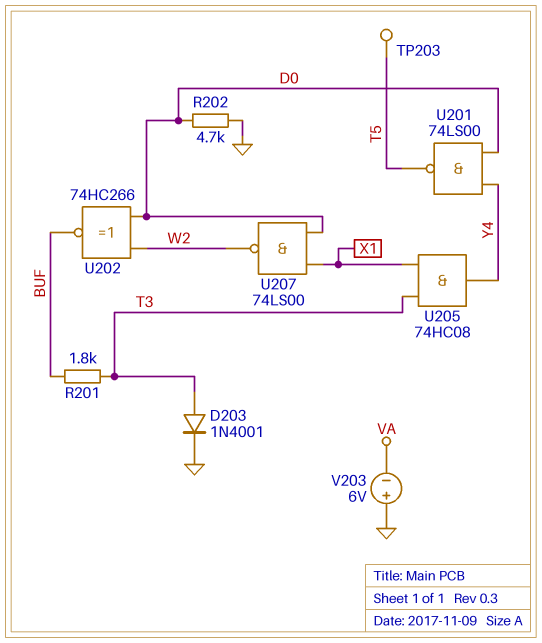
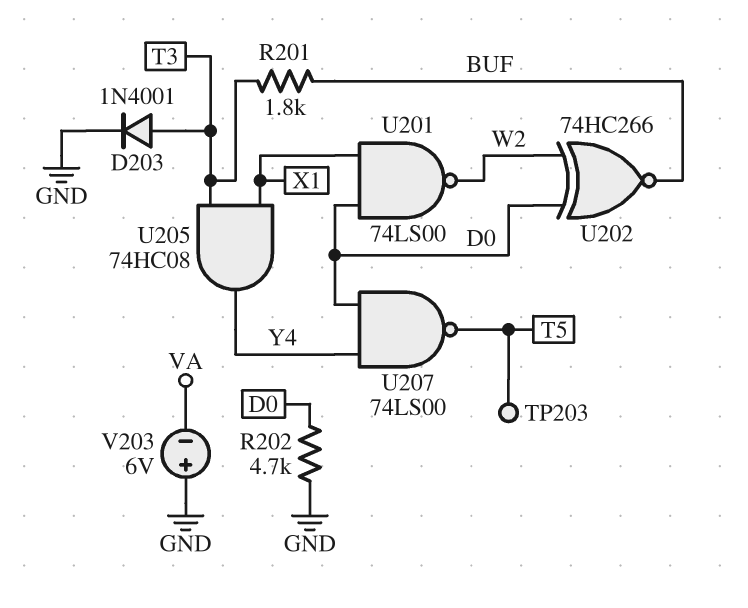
U201: NAND 74LS00 (in D0, in Y4, out T5) -> NAND 74LS00 (in D0, in X1, out W2)
U207: NAND 74LS00 (in D0, in X1, out W2) -> NAND 74LS00 (in D0, in Y4, out T5)

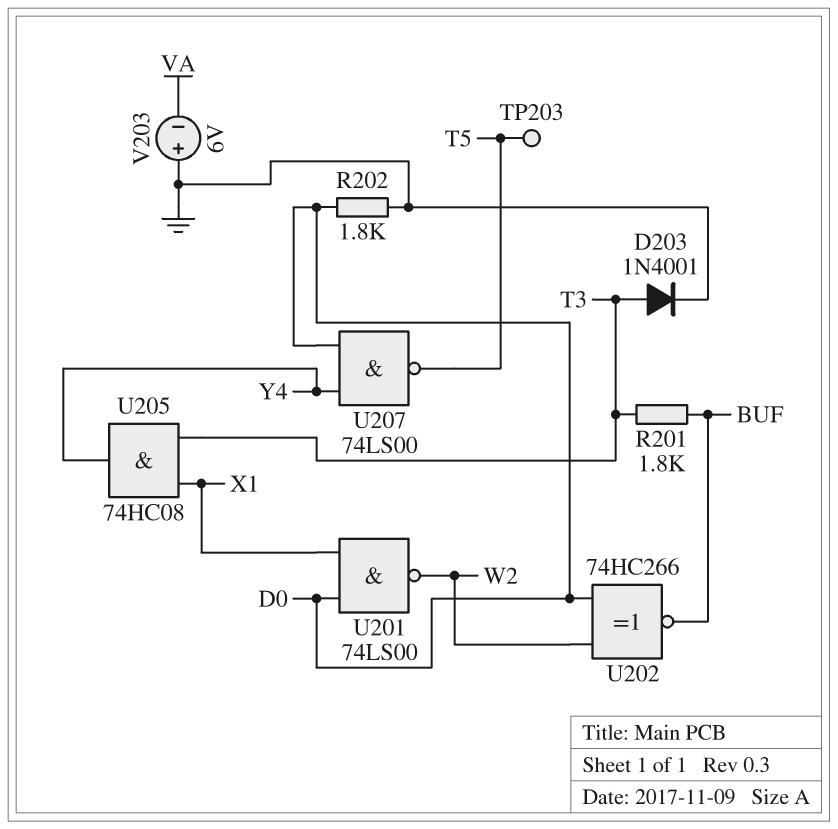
R202: 4.7k (D0, GND) -> 1.8k (D0, GND)

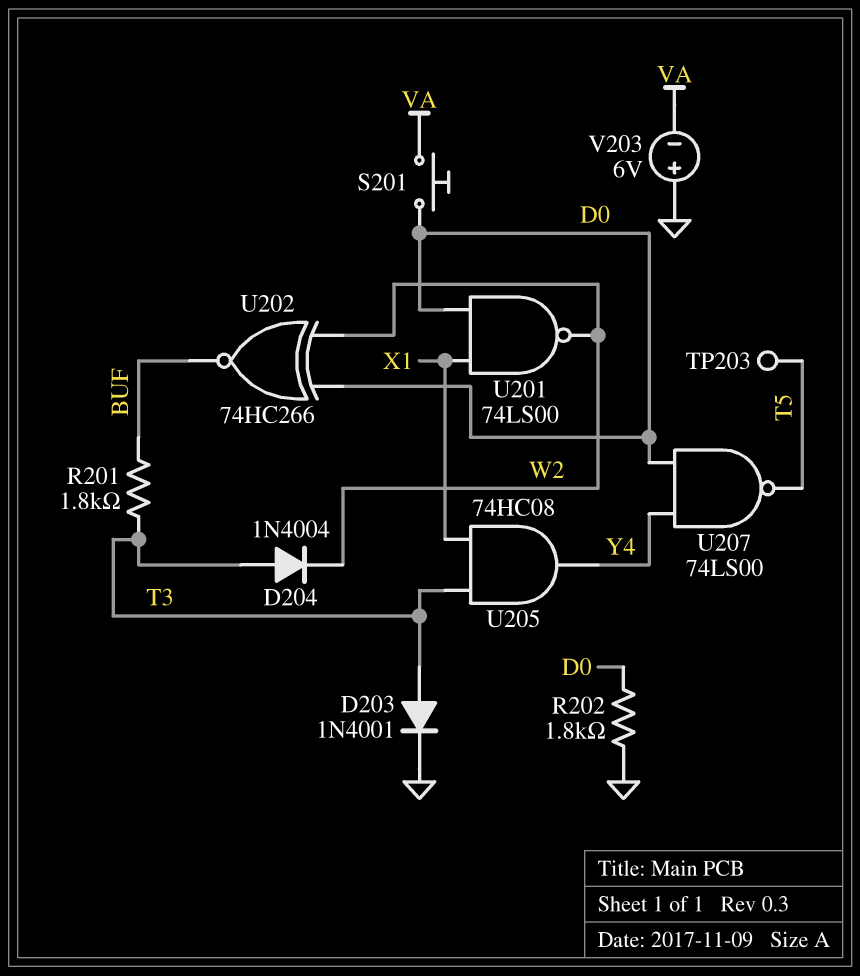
D204: none -> diode 1N4004 (A T3, K W2)
S201: none -> button (D0, VA)

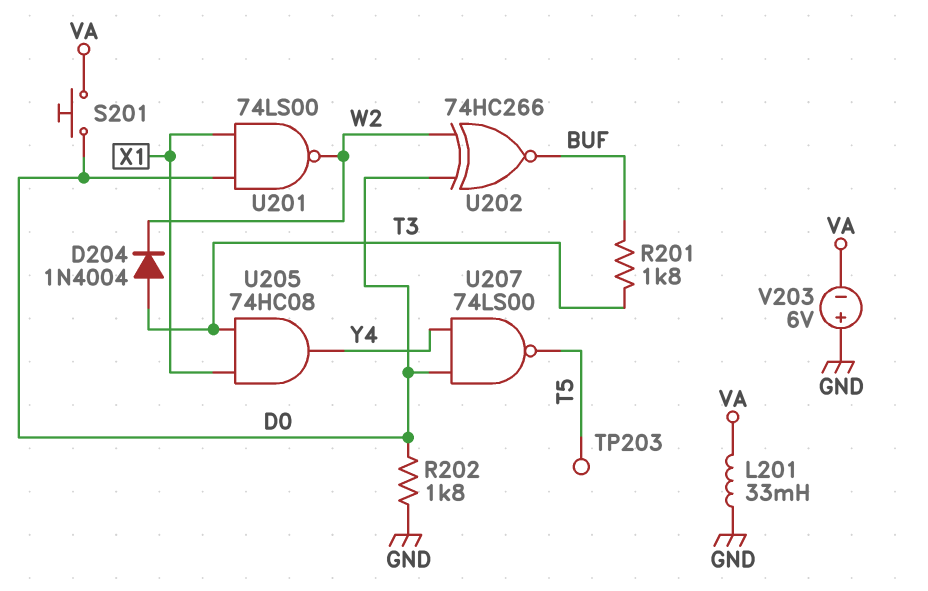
D203: diode 1N4001 (A T3, K GND) -> none
L201: none -> 33mH (GND, VA)

